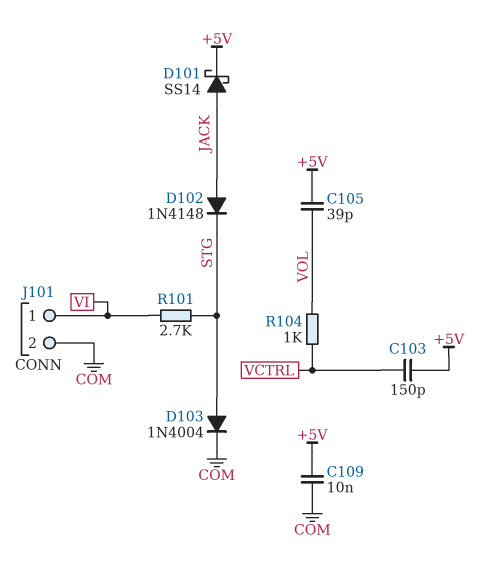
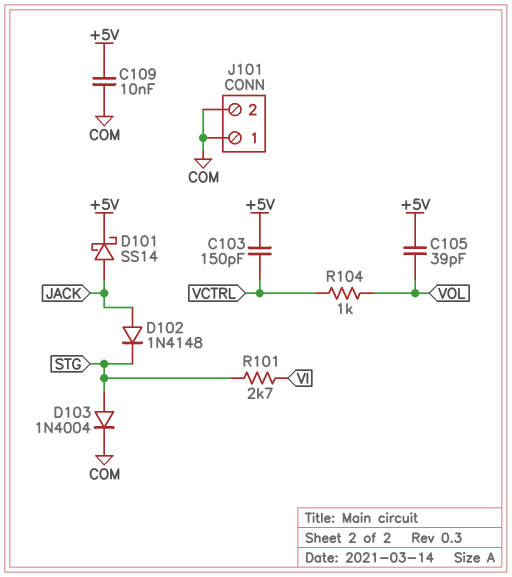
J101 pin 1: VI -> COM

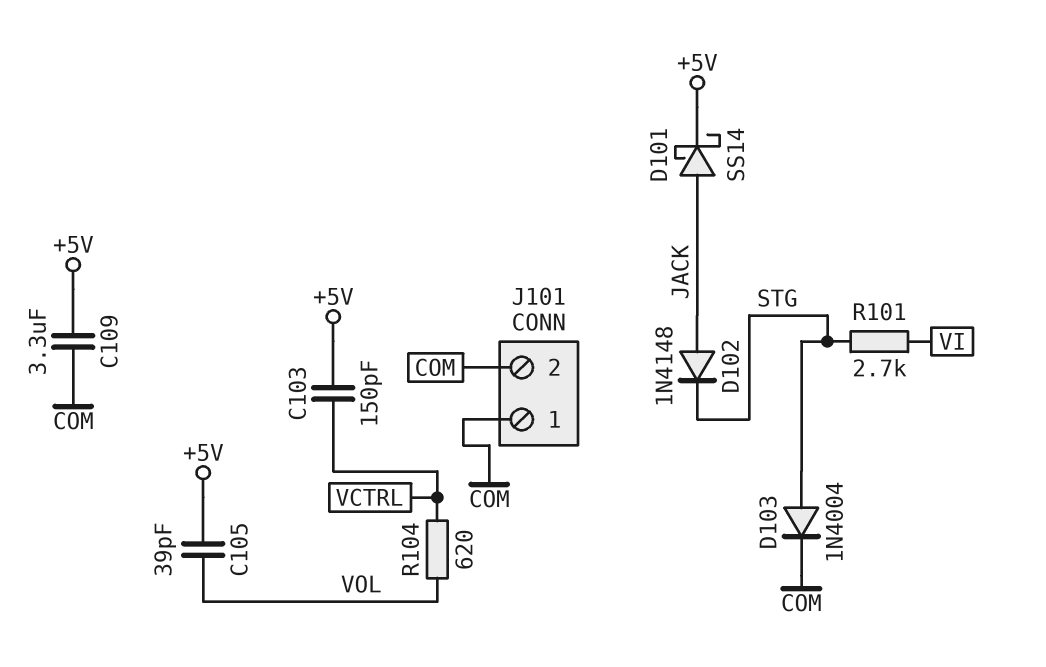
C109: 10nF (+5V, COM) -> 3.3uF (+5V, COM)
R104: 1k (VCTRL, VOL) -> 620 (VCTRL, VOL)

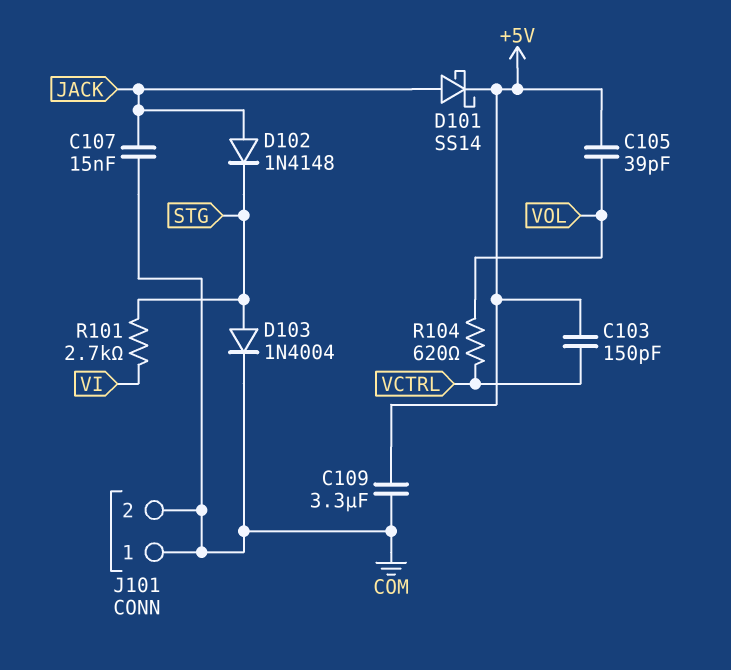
C107: none -> 15nF (COM, JACK)

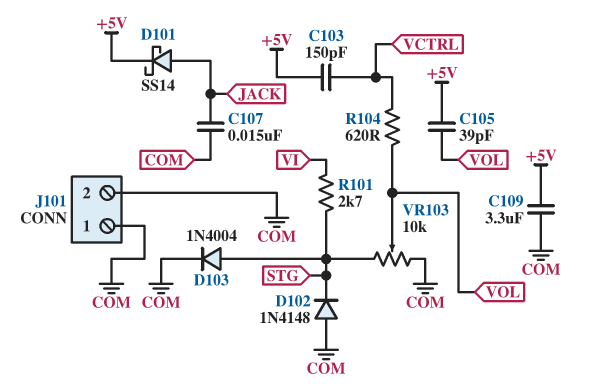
D102: diode 1N4148 (A JACK, K STG) -> diode 1N4148 (A COM, K STG)
VR103: none -> 10k (COM, STG, wiper VOL)

